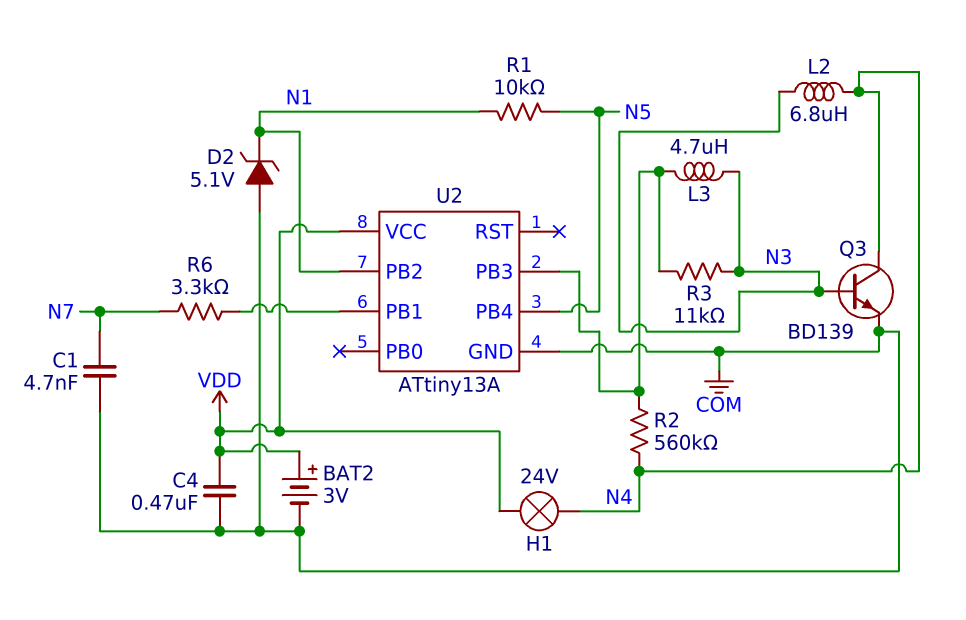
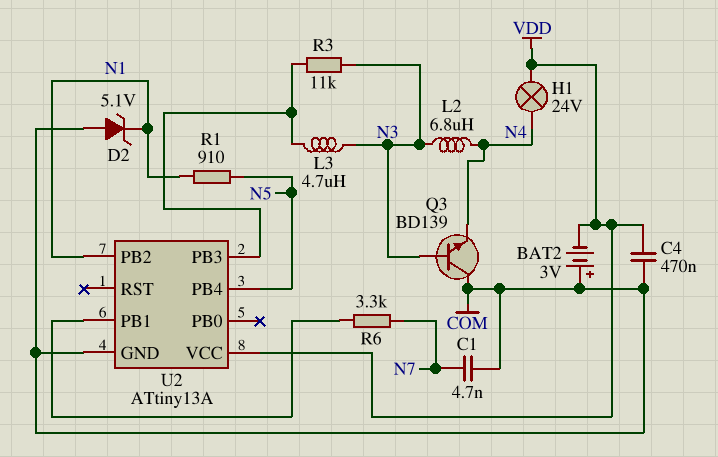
BAT2: 3V (plus VDD, minus COM) -> 3V (plus COM, minus VDD)
Q3: NPN BD139 (B N3, C N4, E COM) -> NPN BD139 (B N3, C COM, E N4)
R1: 10k (N1, N5) -> 910 (N1, N5)
R2: 560k (N4, U2/PB3) -> none

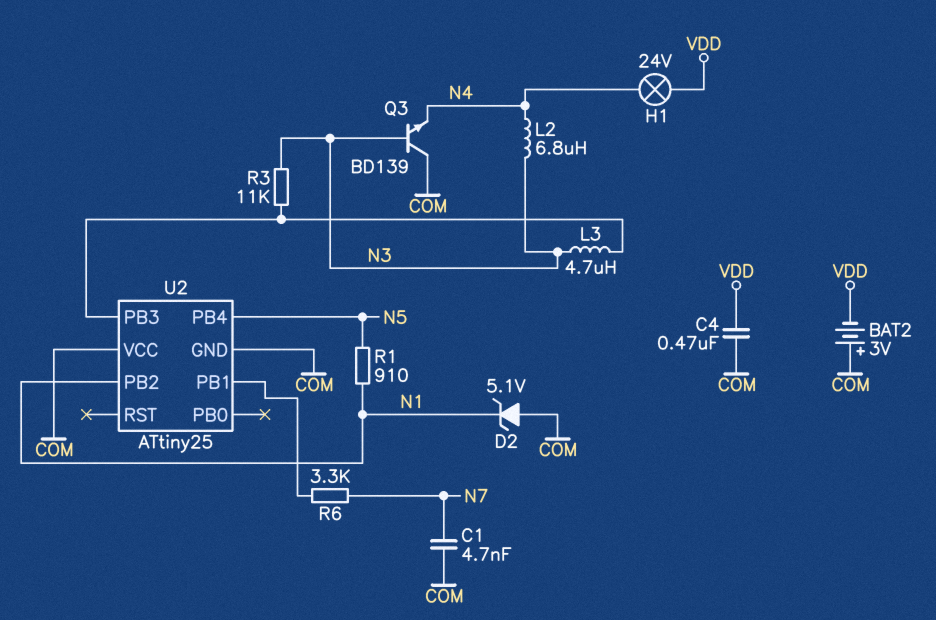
U2: ATtiny13A -> ATtiny25
U2 pin VCC: VDD -> COM

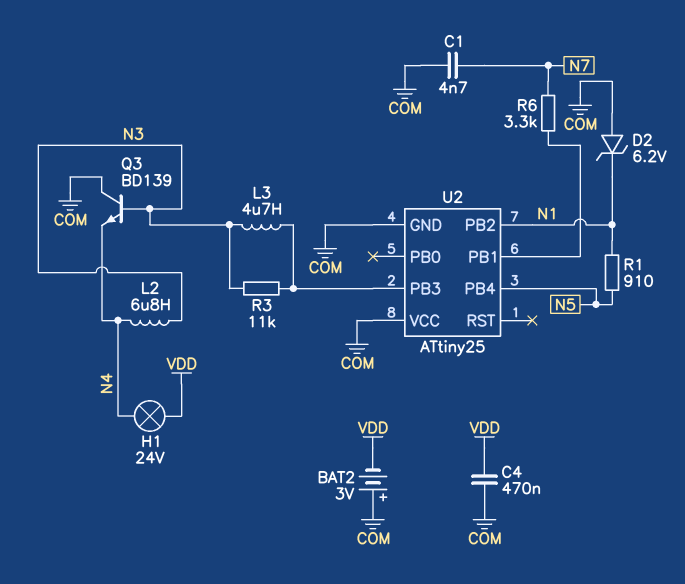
D2: zener 5.1V (A COM, K N1) -> zener 6.2V (A COM, K N1)

